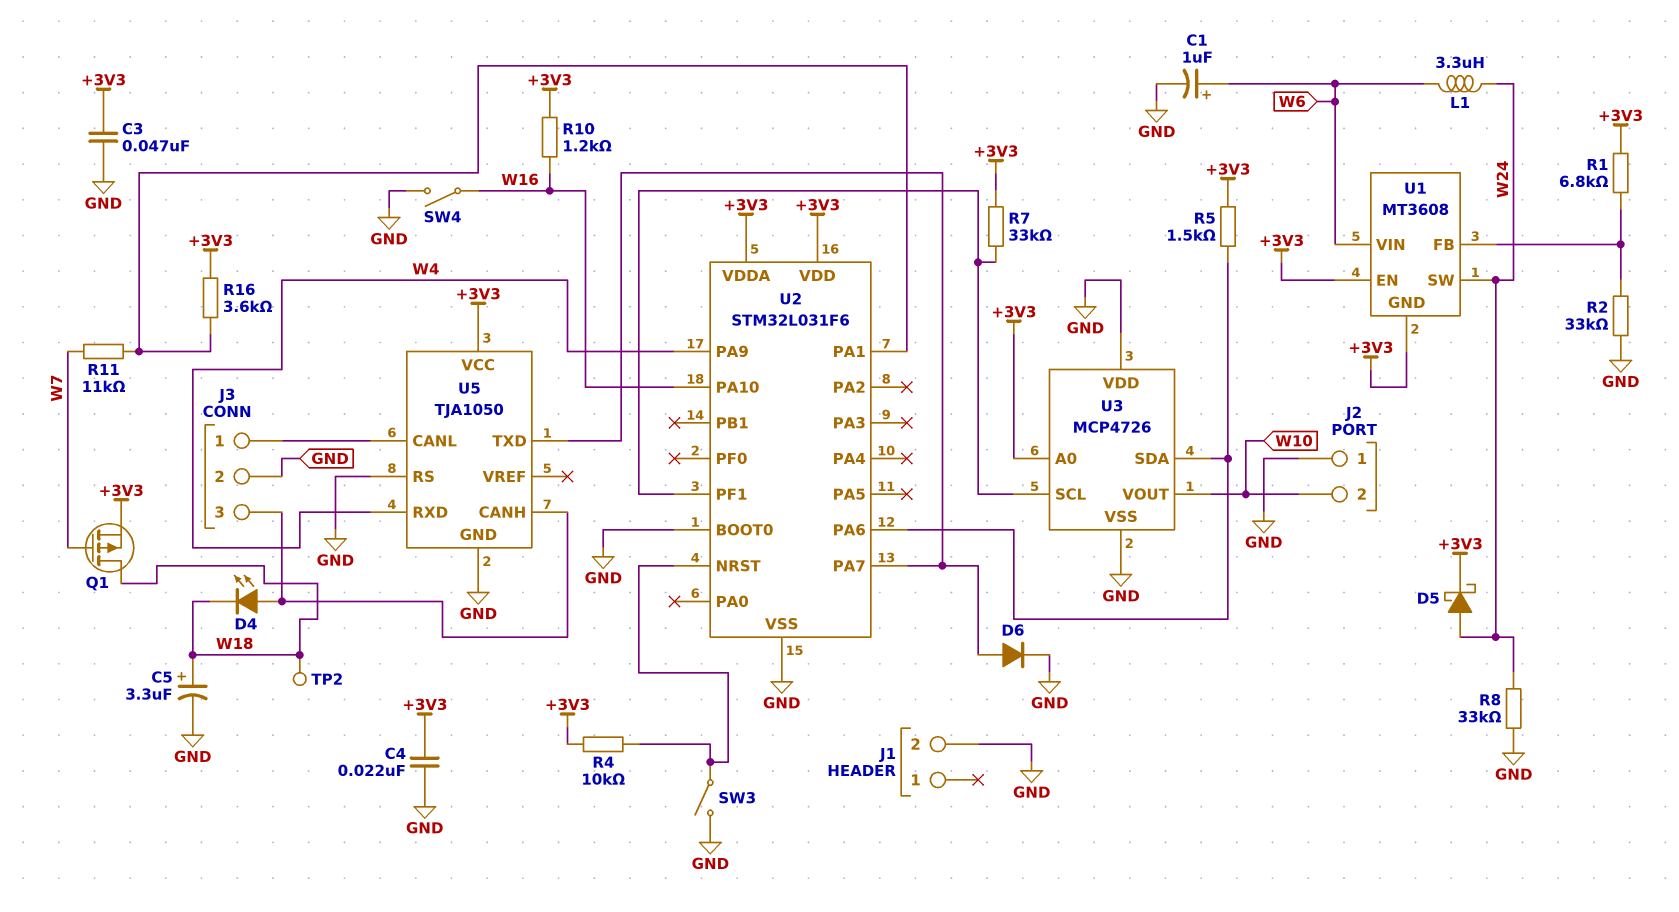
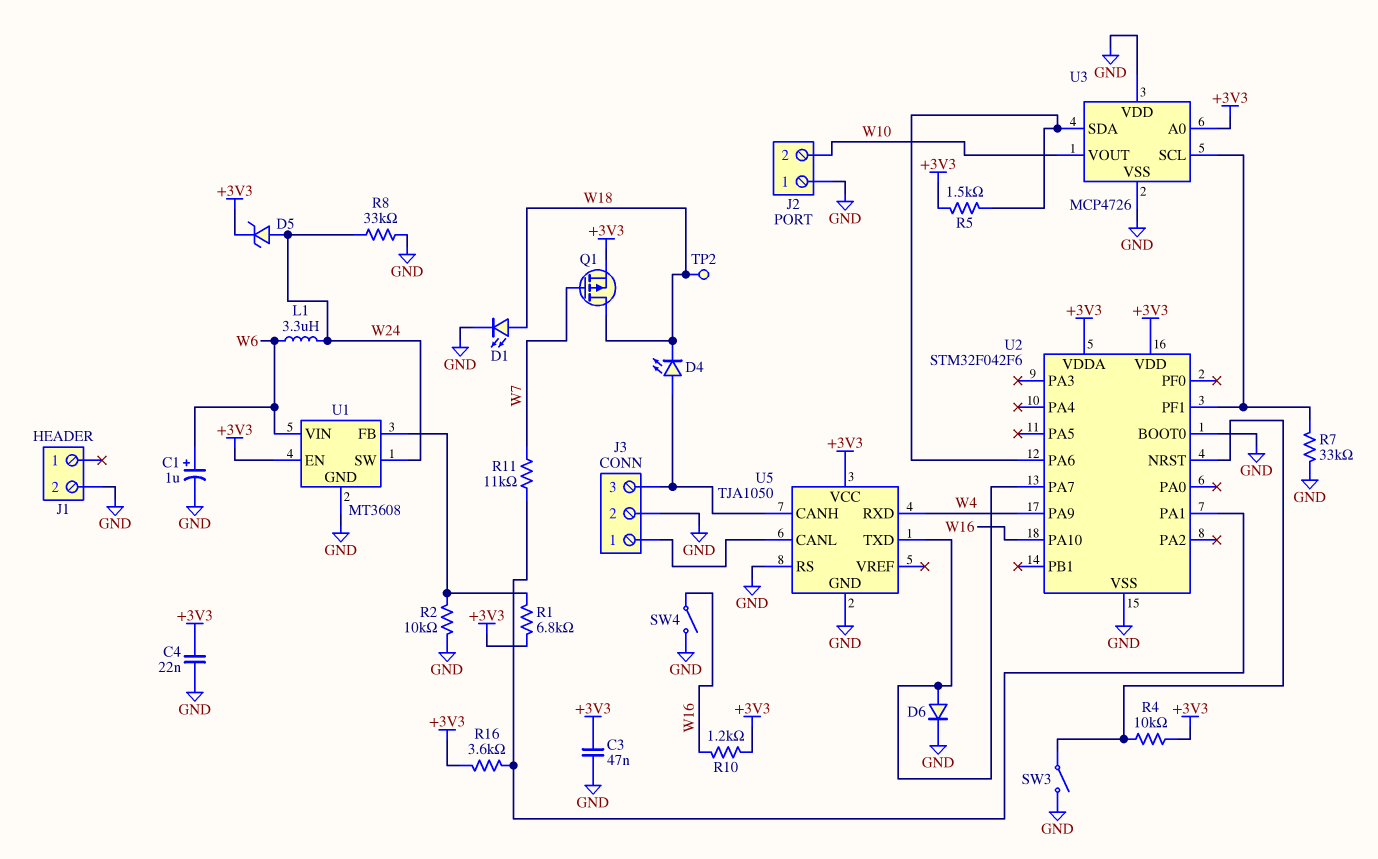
C5: 3.3uF (plus W18, minus GND) -> none
D1: none -> LED (A W18, K GND)
D5: schottky (A W24, K +3V3) -> zener (A W24, K +3V3)
R2: 33k (GND, U1/FB) -> 10k (GND, U1/FB)
R7: 33k (+3V3, U2/PF1) -> 33k (GND, U2/PF1)
U1 pin GND: +3V3 -> GND
U2: STM32L031F6 -> STM32F042F6

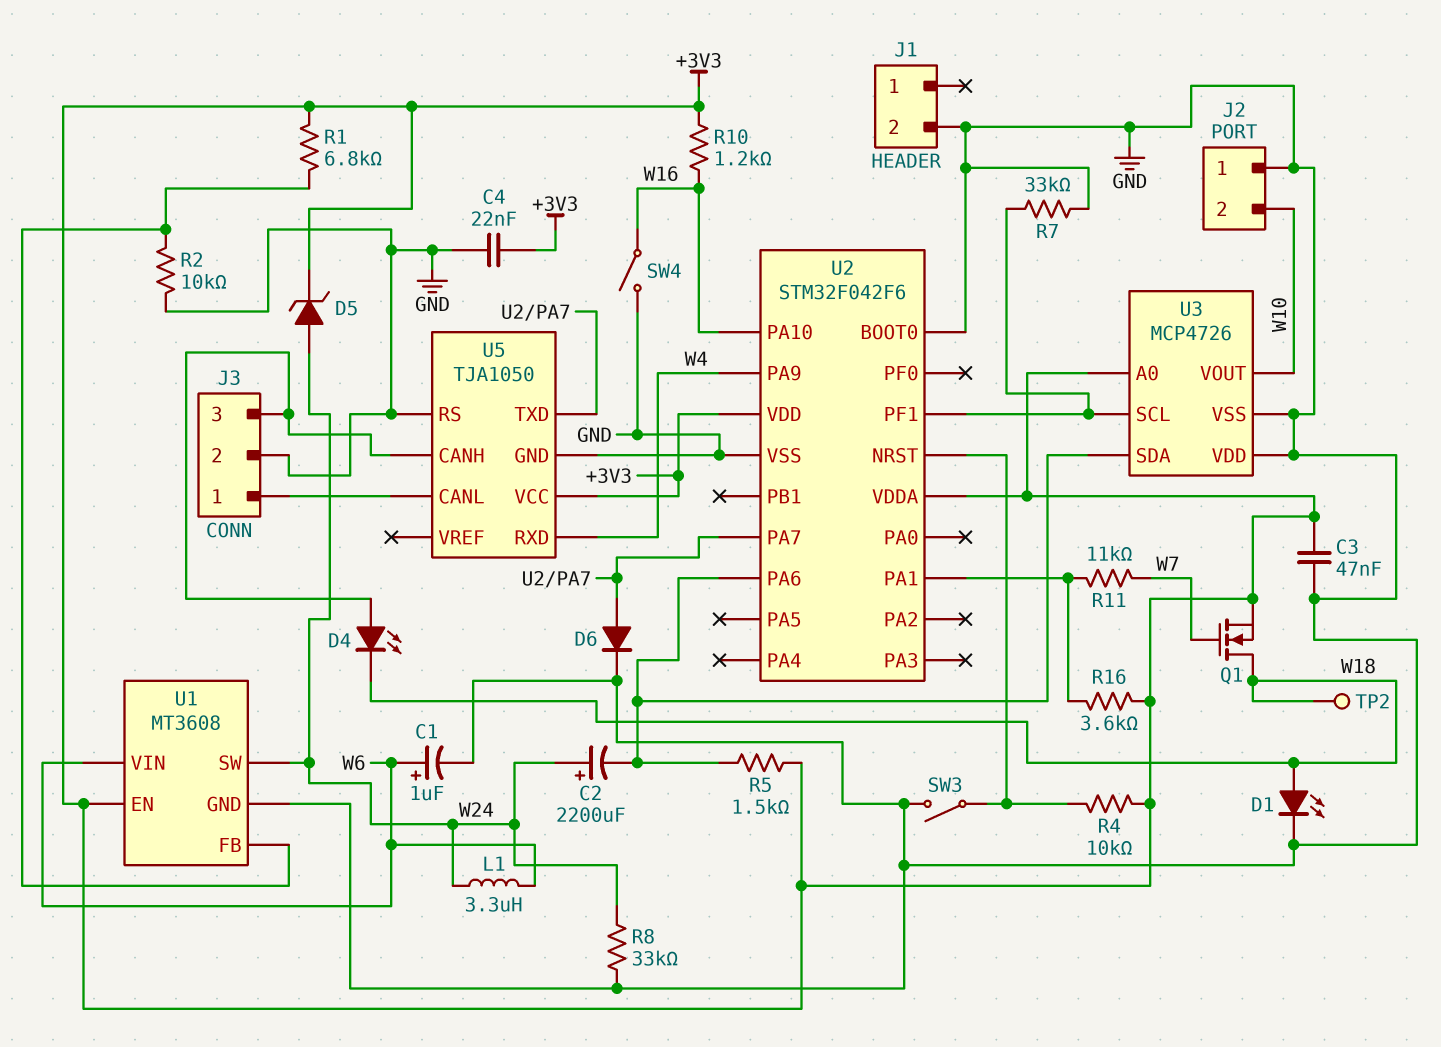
C2: none -> 2200uF (plus W24, minus U2/PA6)
Q1: PMOS (G W7, D W18, S +3V3) -> NMOS (G W7, D W18, S +3V3)

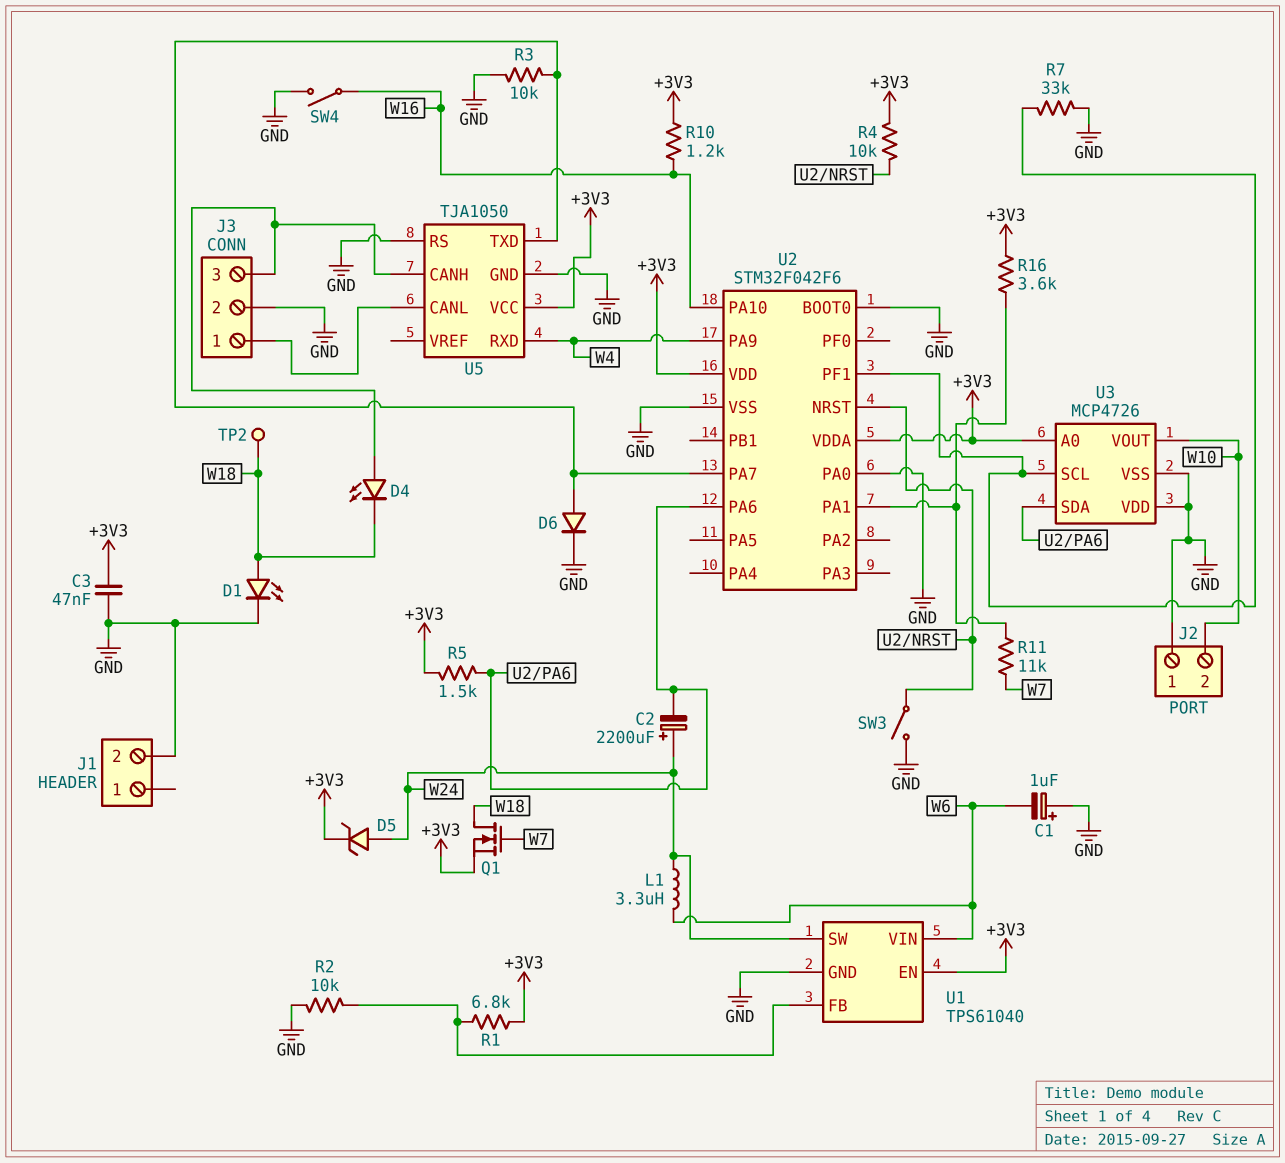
C1: 1uF (plus W6, minus GND) -> 1uF (plus GND, minus W6)
C4: 22nF (+3V3, GND) -> none
R3: none -> 10k (GND, U2/PA7)
R8: 33k (GND, W24) -> none
U1: MT3608 -> TPS61040
U2 pin PA0: none -> GND

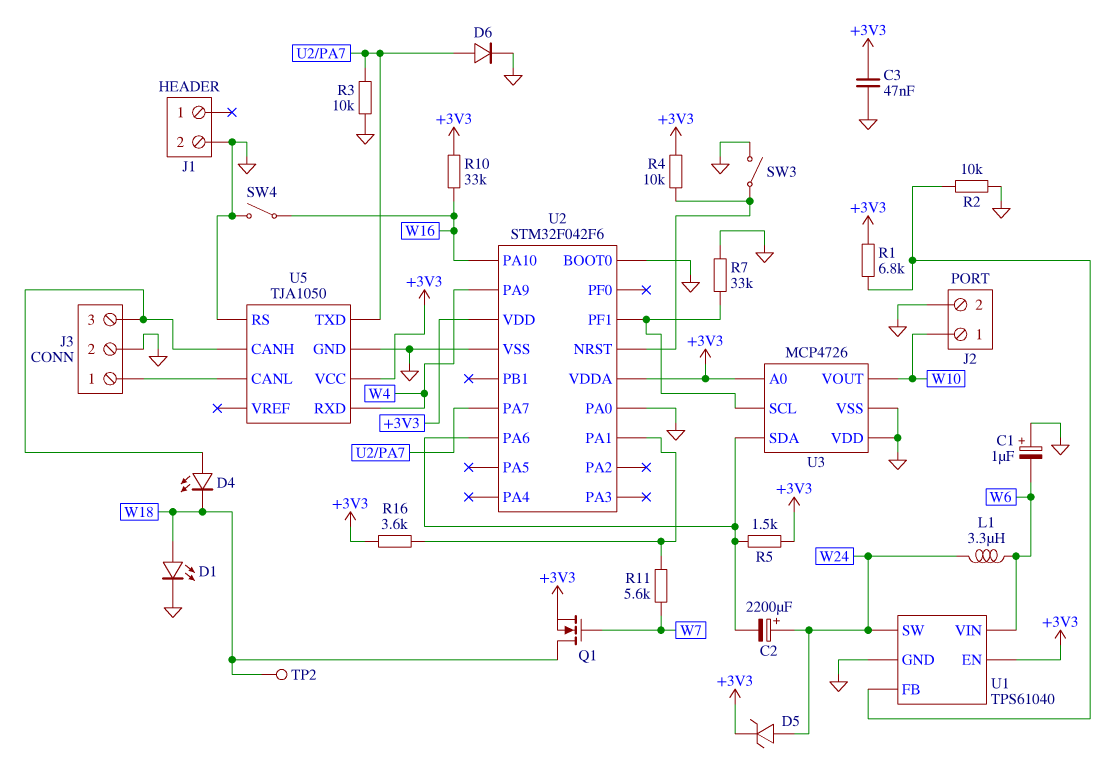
J2 pin 1: GND -> W10
J2 pin 2: W10 -> GND
R10: 1.2k (+3V3, W16) -> 33k (+3V3, W16)
R11: 11k (U2/PA1, W7) -> 5.6k (U2/PA1, W7)

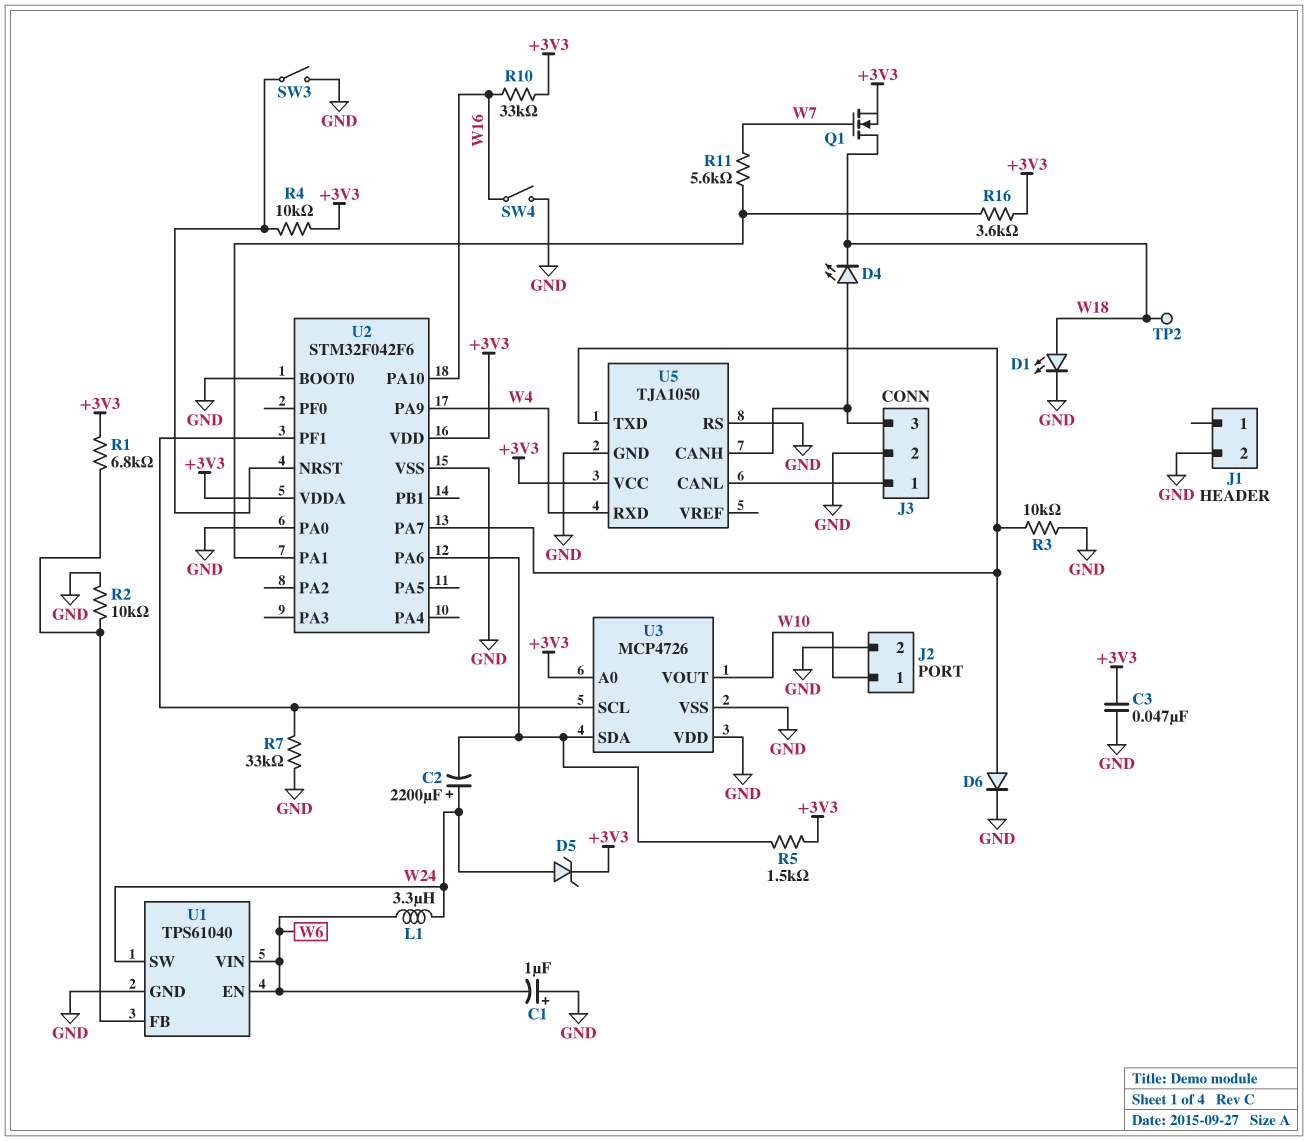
U1 pin EN: +3V3 -> W6

